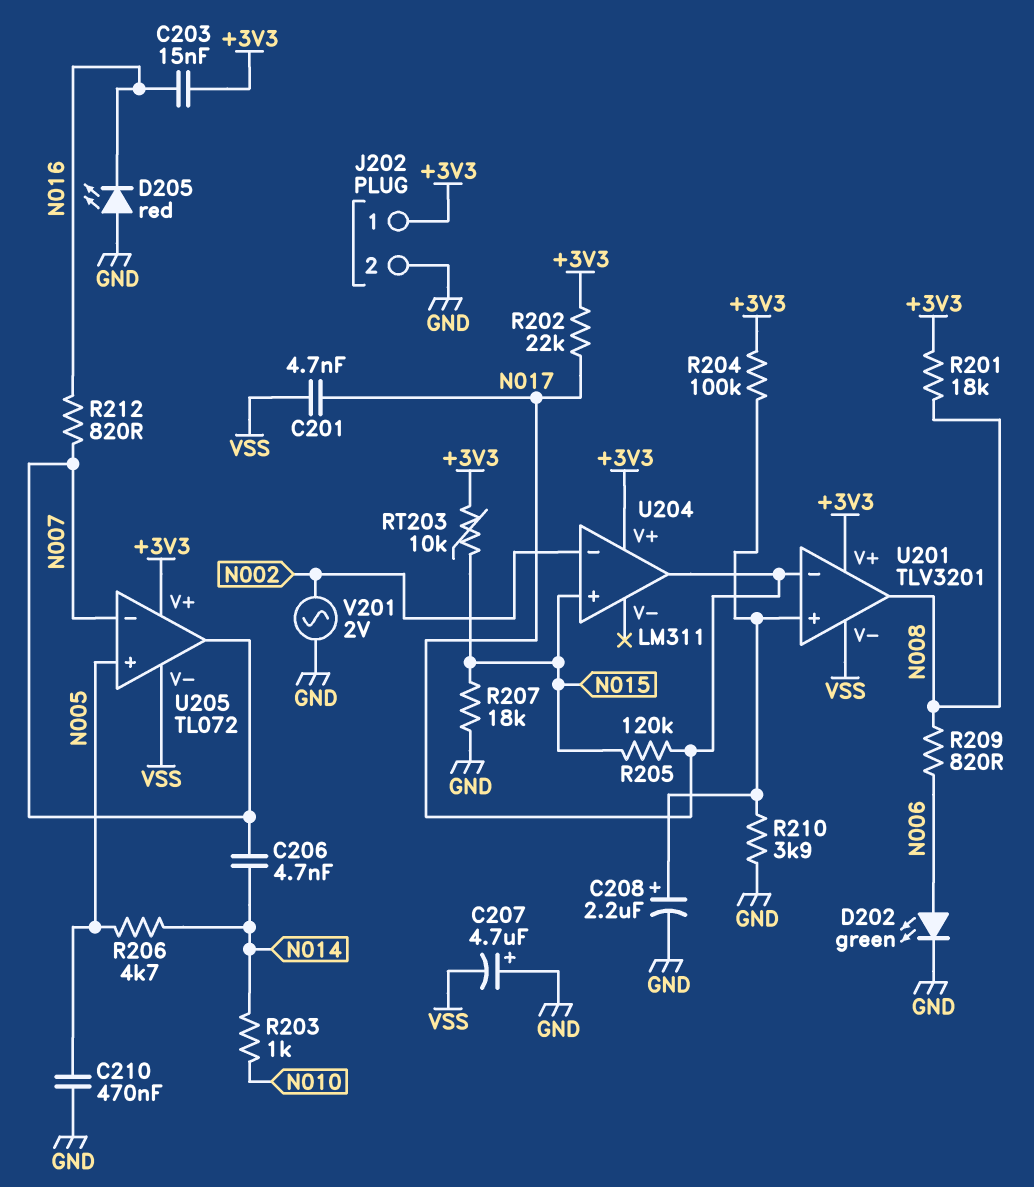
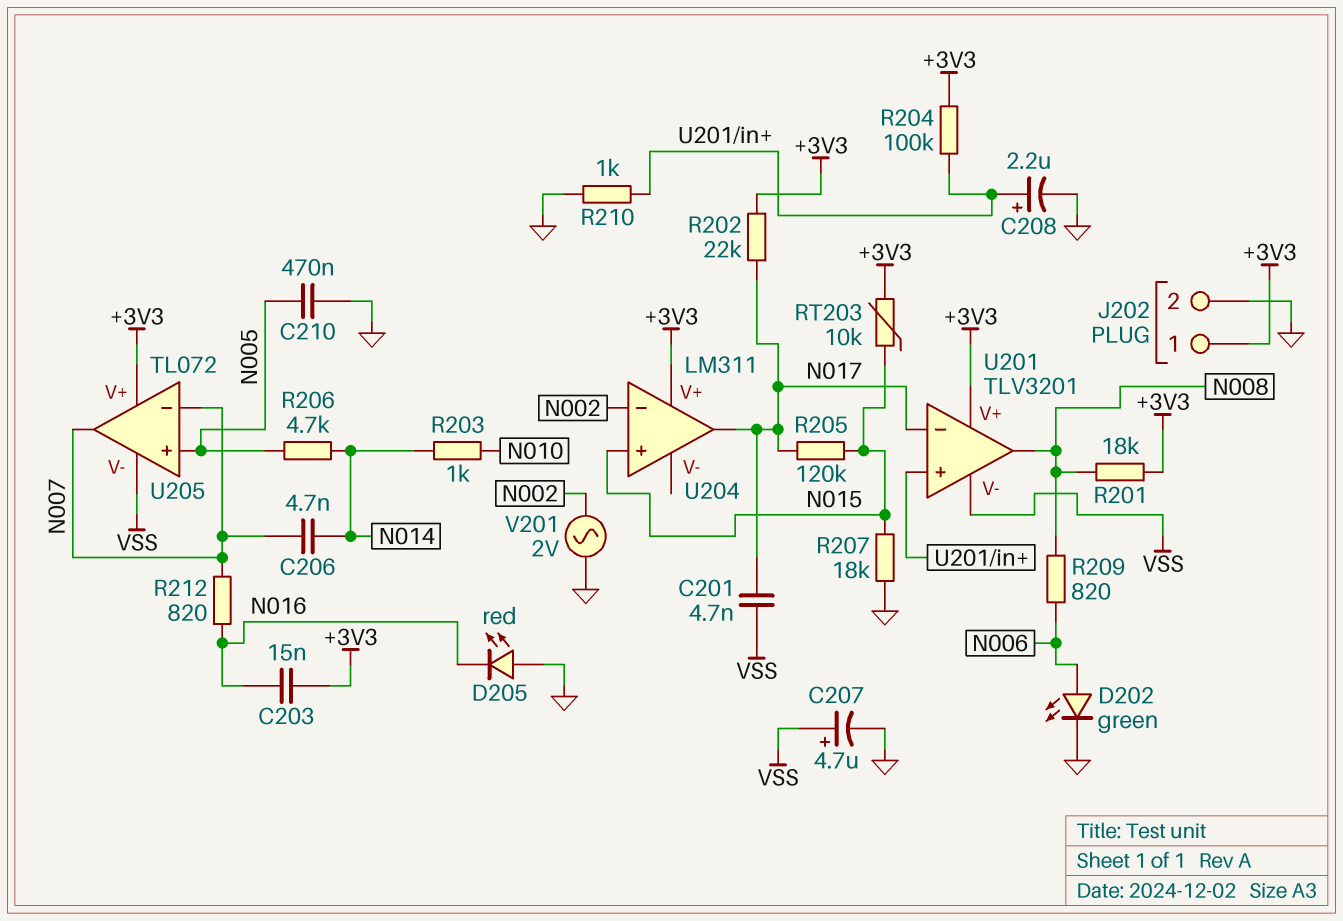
C207: 4.7uF (plus GND, minus VSS) -> 4.7uF (plus VSS, minus GND)
R210: 3.9k (GND, U201/in+) -> 1k (GND, U201/in+)

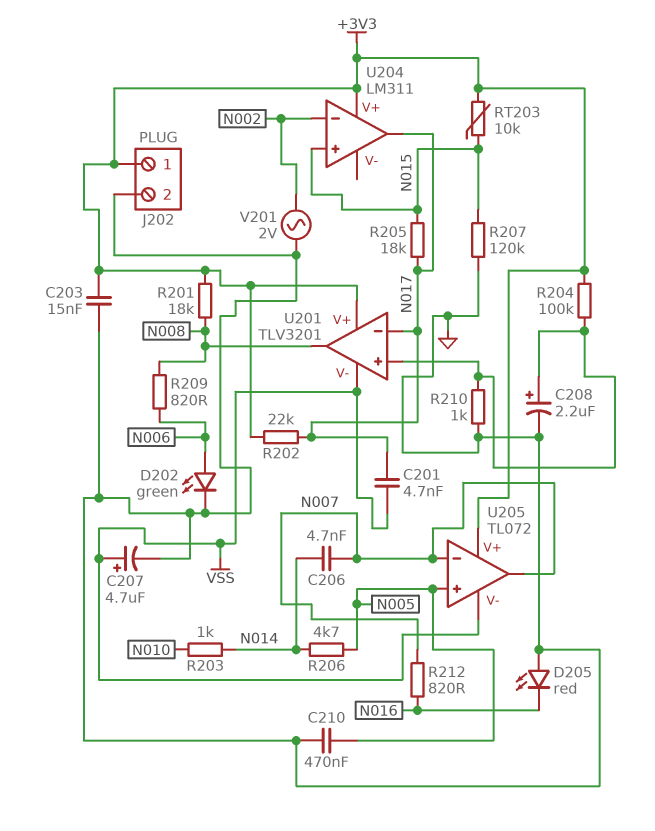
C203: 15nF (+3V3, N016) -> 15nF (+3V3, GND)
R205: 120k (N015, N017) -> 18k (N015, N017)
R207: 18k (GND, N015) -> 120k (GND, N015)

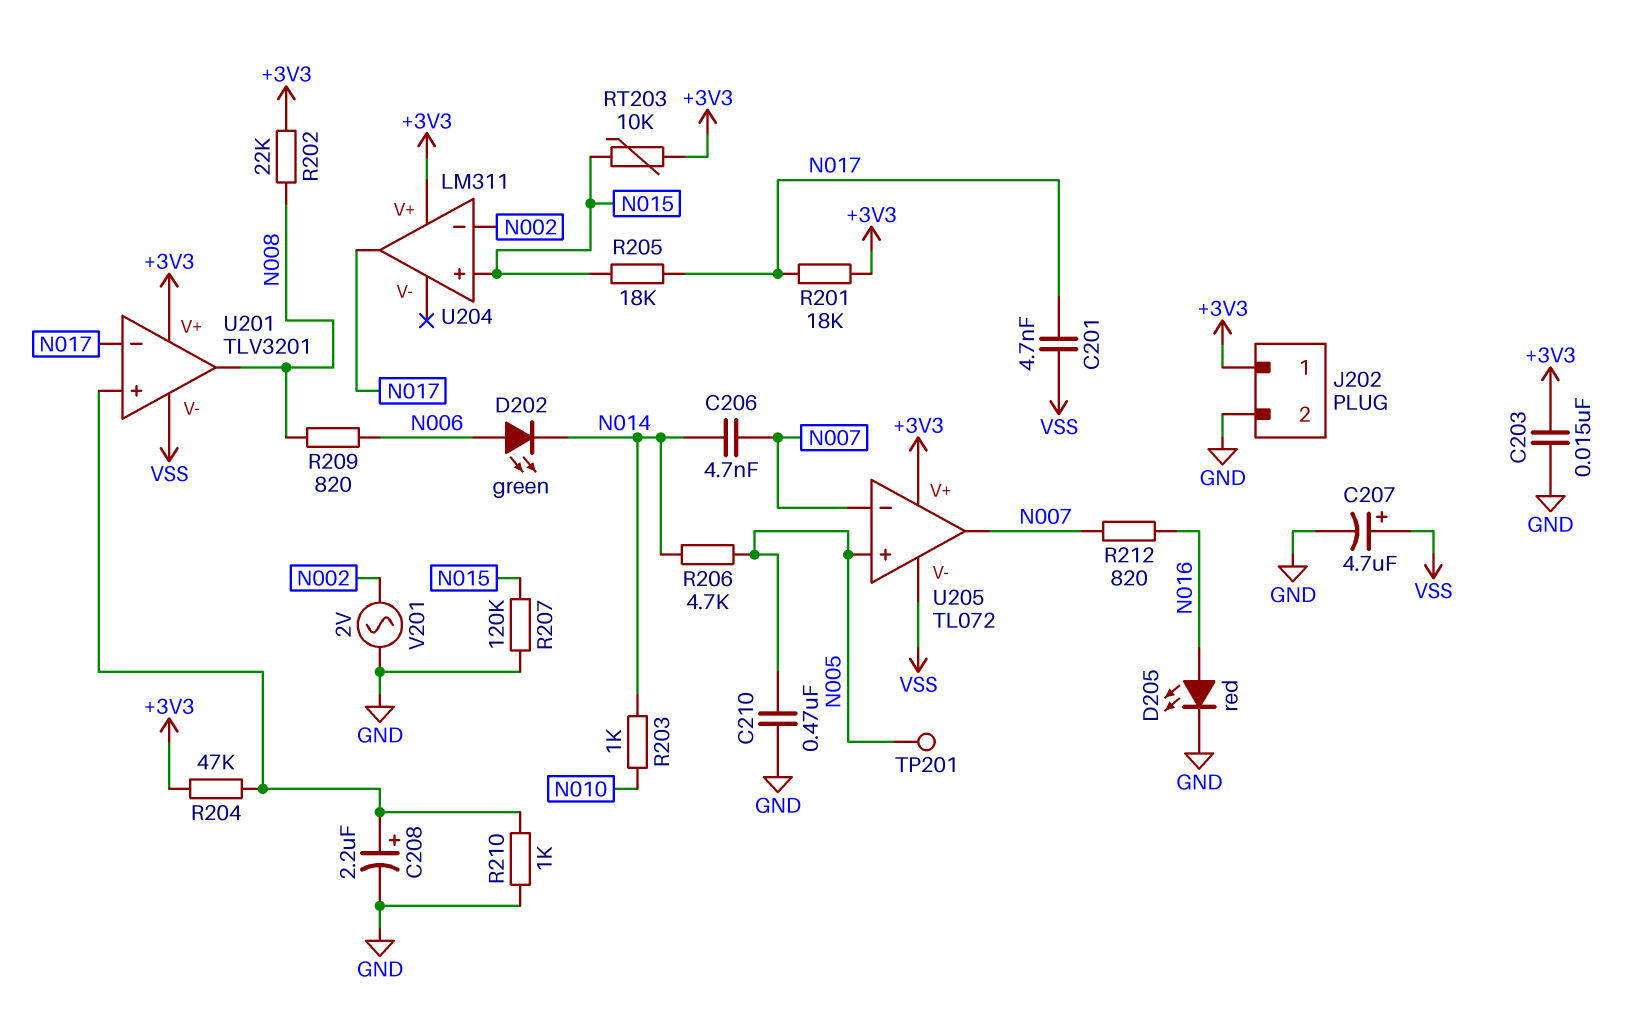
D202: LED green (A N006, K GND) -> LED green (A N006, K N014)
D205: LED red (A GND, K N016) -> LED red (A N016, K GND)
R201: 18k (+3V3, N008) -> 18k (+3V3, N017)
R202: 22k (+3V3, N017) -> 22k (+3V3, N008)
R204: 100k (+3V3, U201/in+) -> 47k (+3V3, U201/in+)
TP201: none -> test point (N005)

